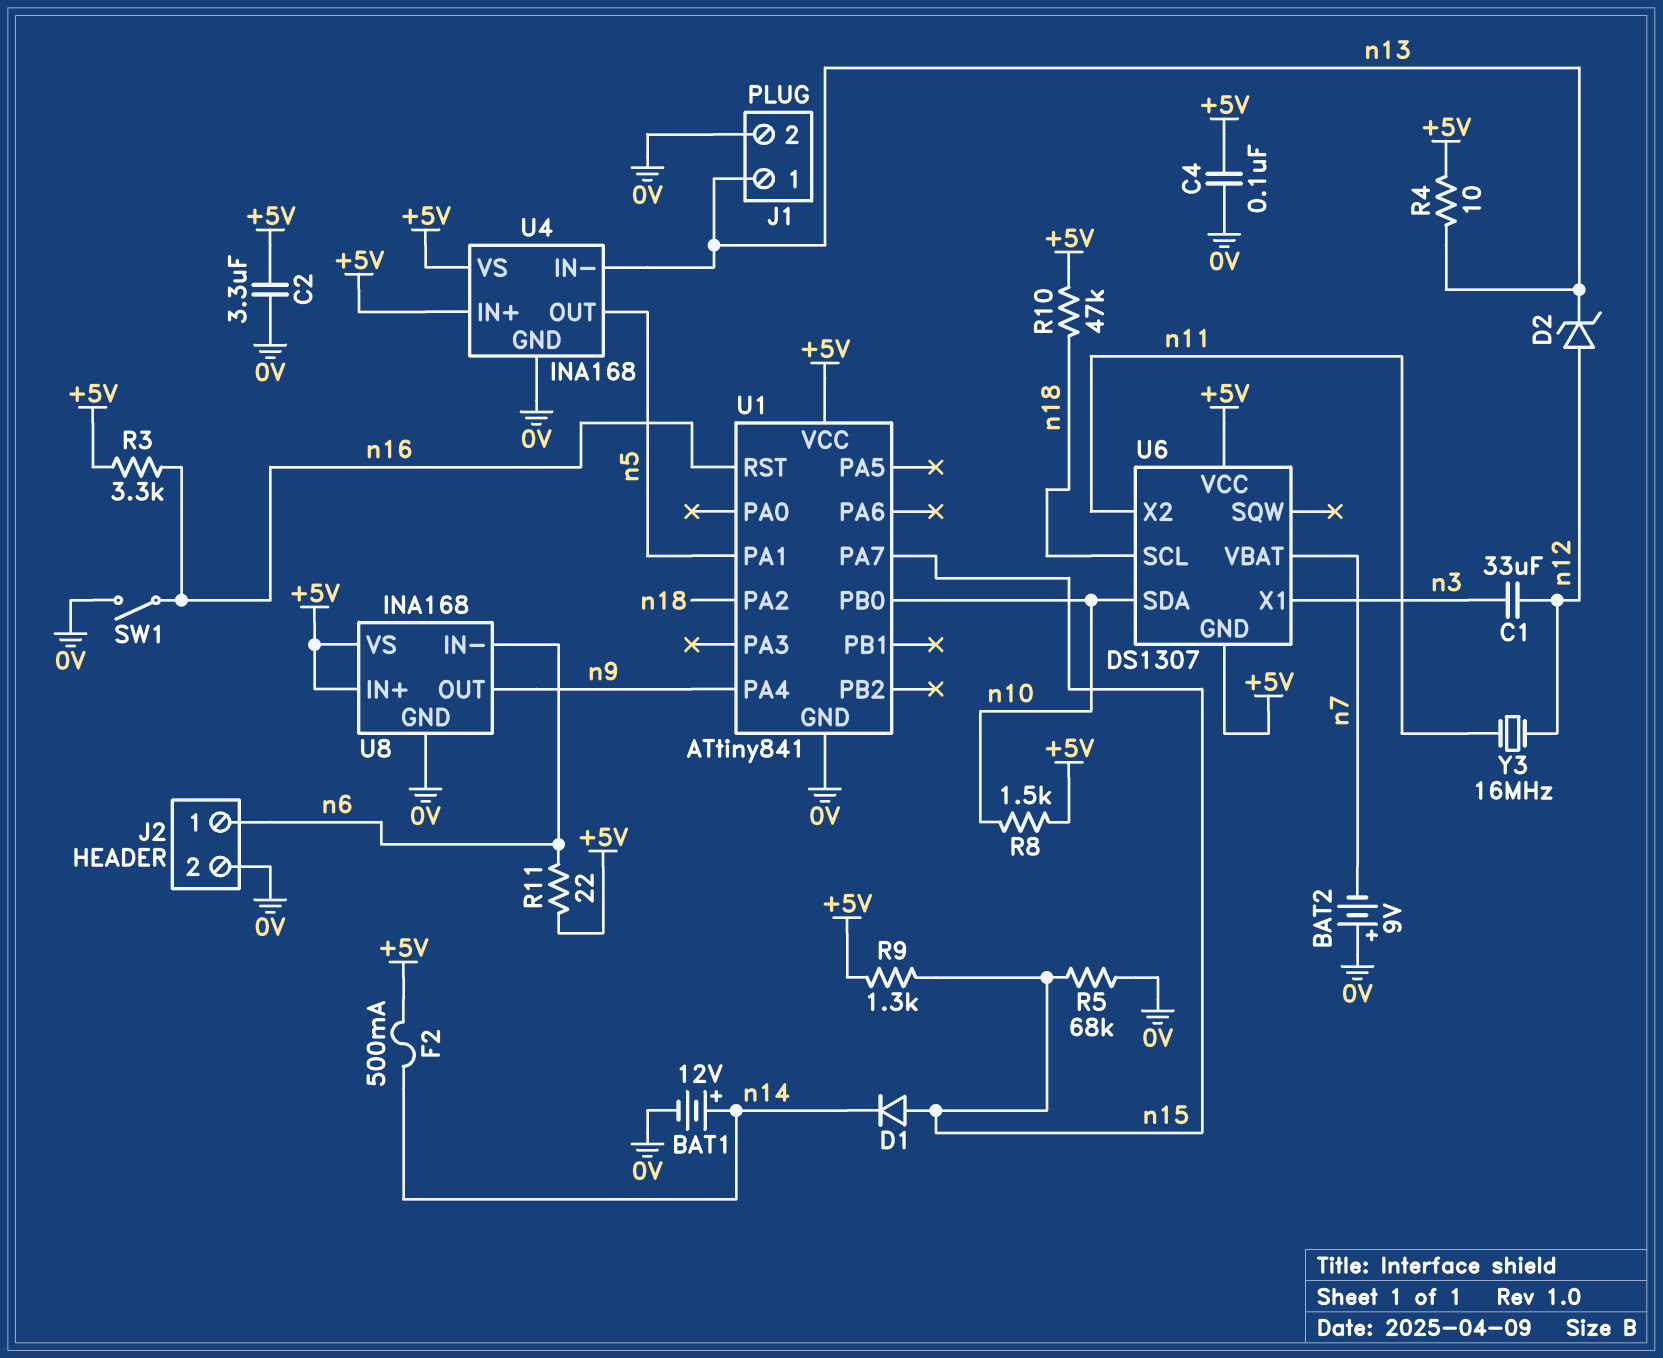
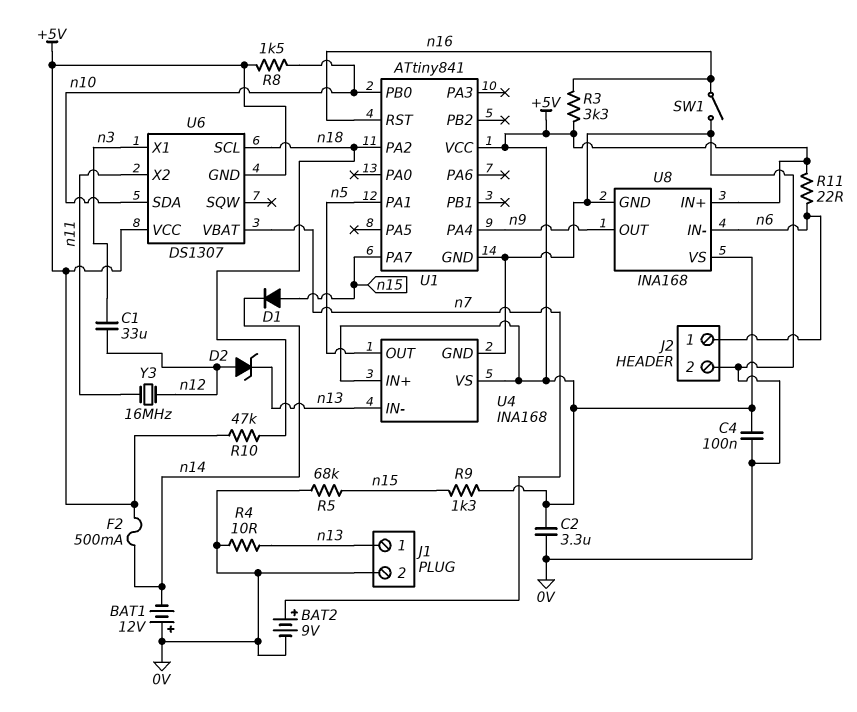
BAT1: 12V (plus n14, minus 0V) -> 12V (plus 0V, minus n14)
BAT2: 9V (plus 0V, minus n7) -> 9V (plus n7, minus 0V)
R4: 10 (+5V, n13) -> 10 (0V, n13)

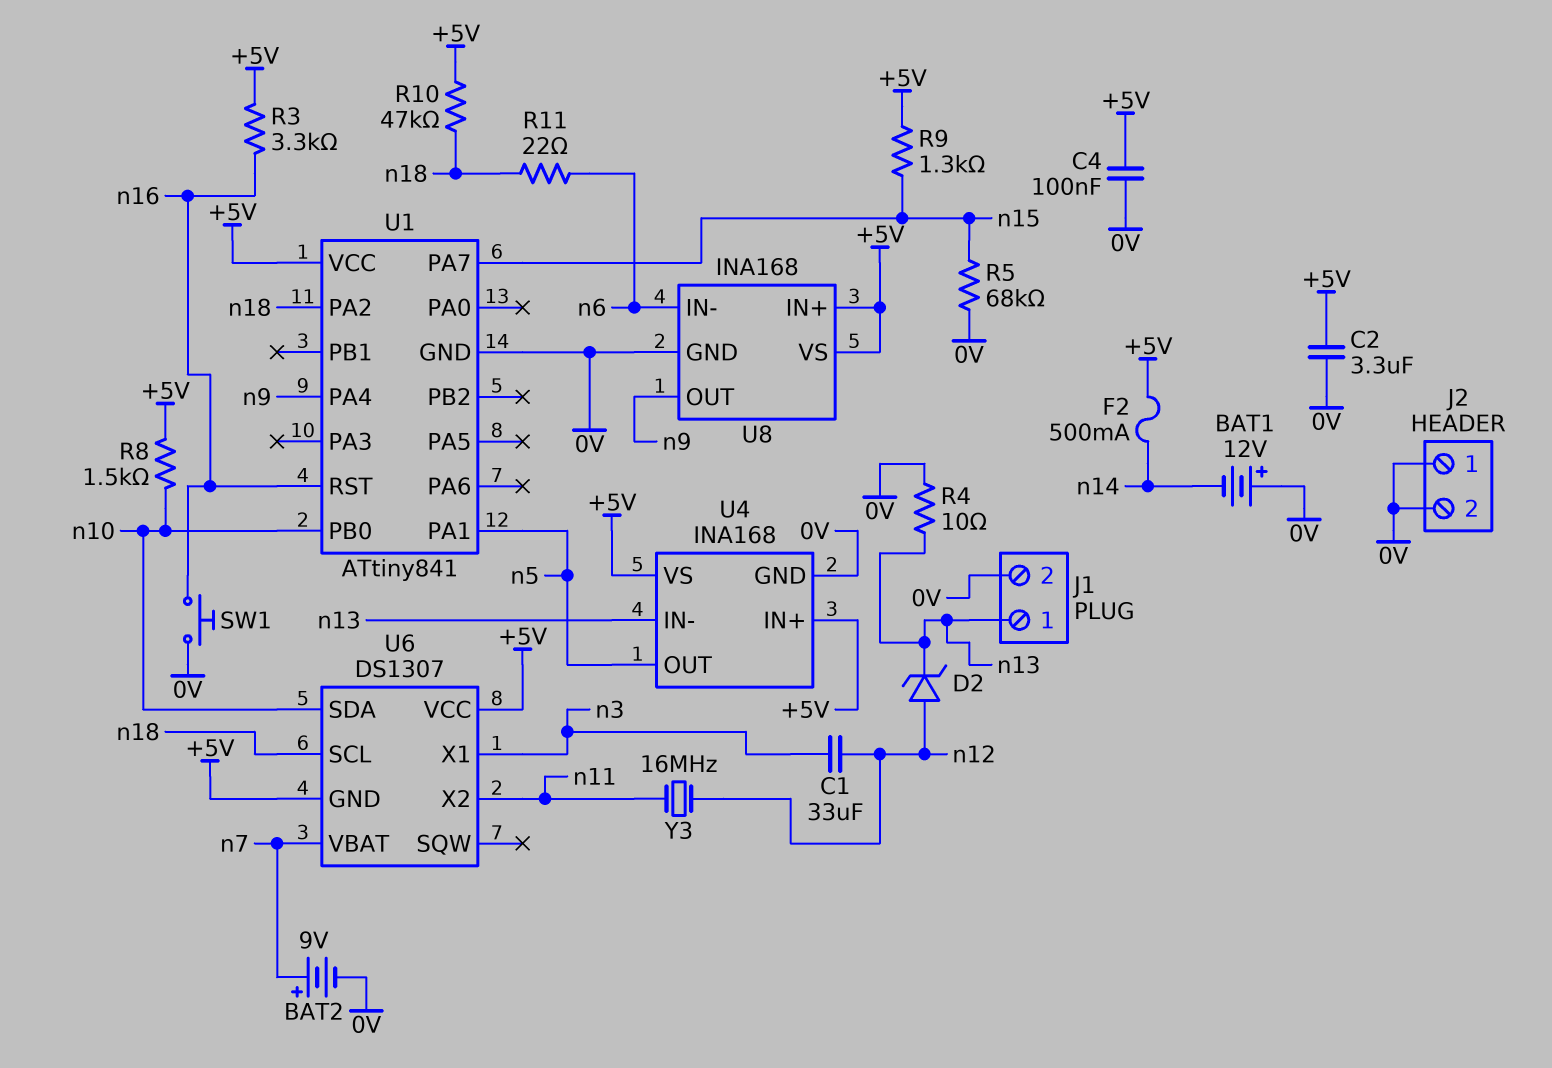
D1: diode (A n15, K n14) -> none
J2 pin 1: n6 -> 0V
R11: 22 (+5V, n6) -> 22 (n6, n18)
SW1: switch (0V, n16) -> button (0V, n16)

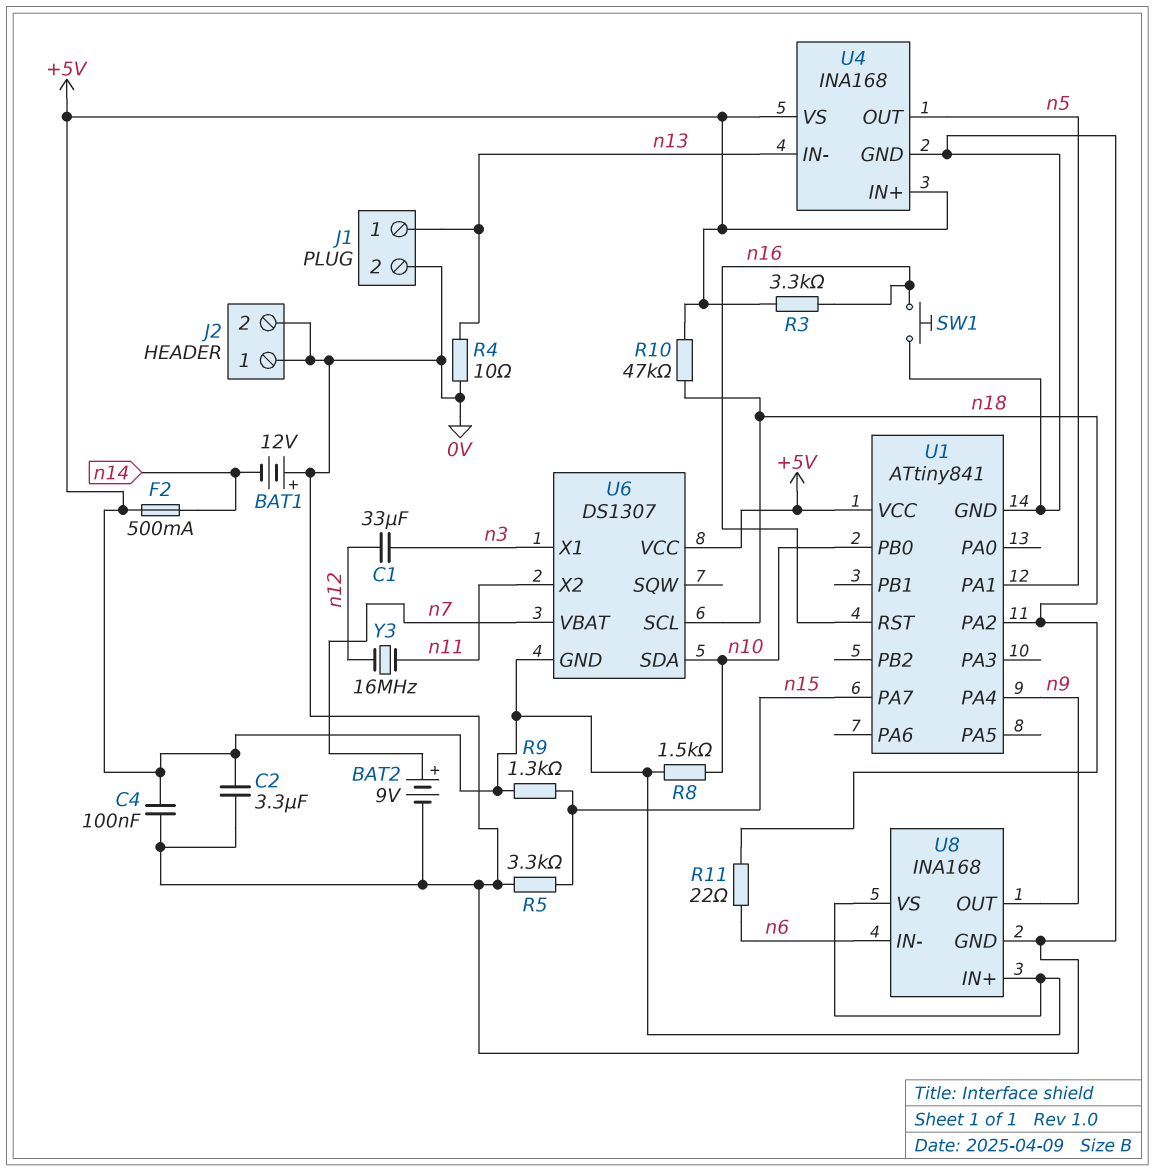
D2: zener (A n12, K n13) -> none
R5: 68k (0V, n15) -> 3.3k (0V, n15)

